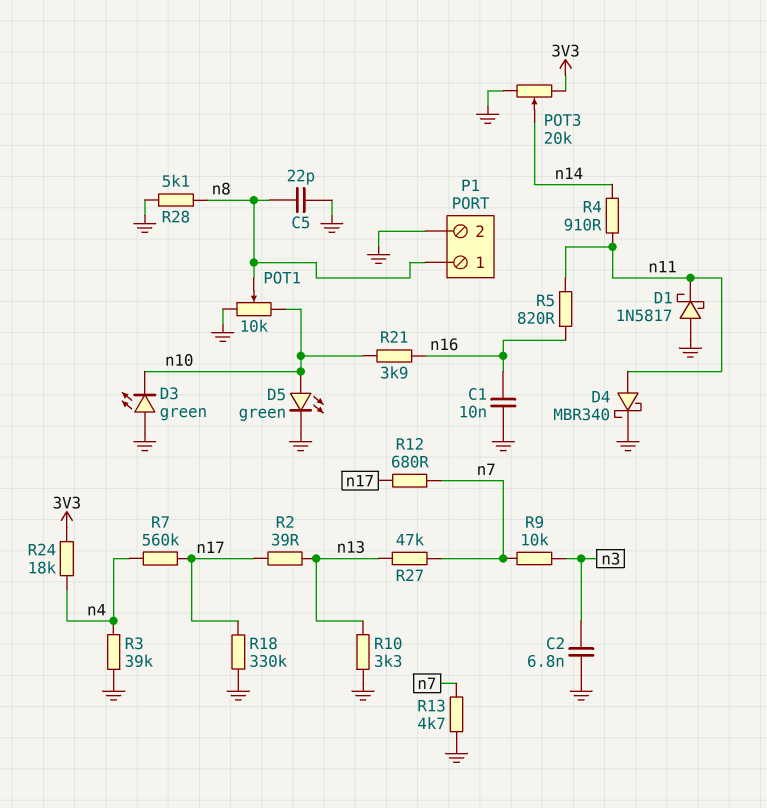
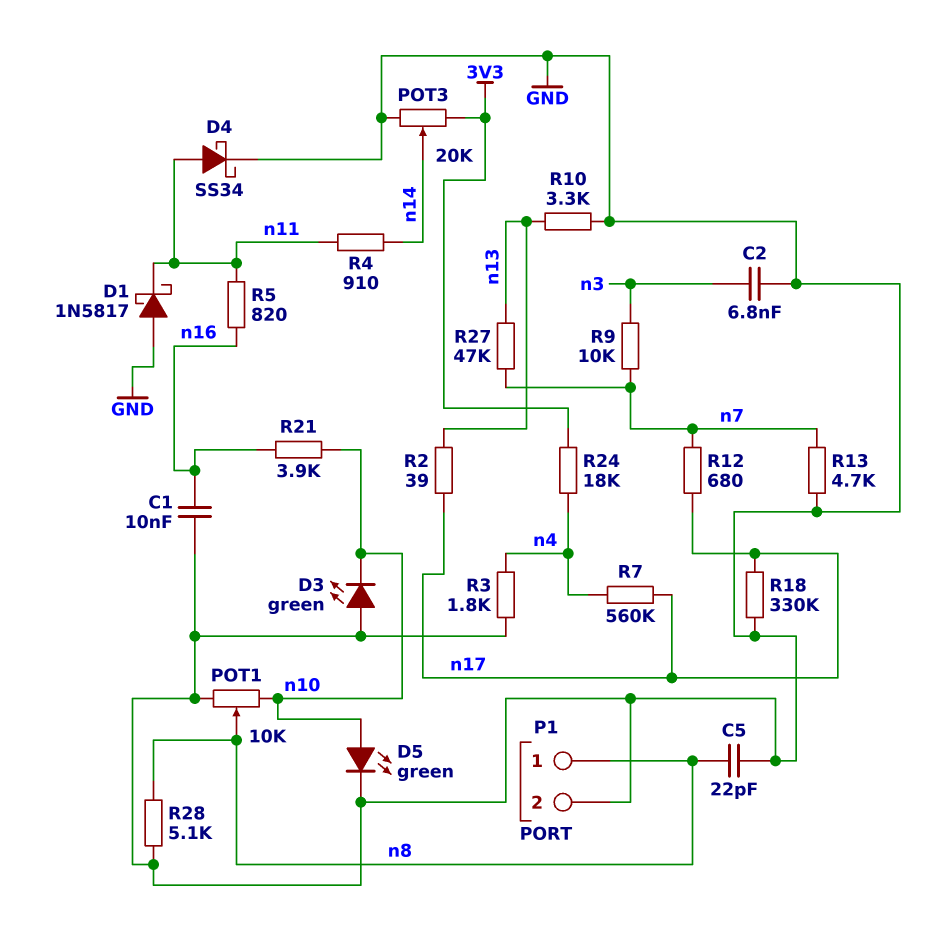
D4: schottky MBR340 (A n11, K GND) -> schottky SS34 (A n11, K GND)
R3: 39k (GND, n4) -> 1.8k (GND, n4)

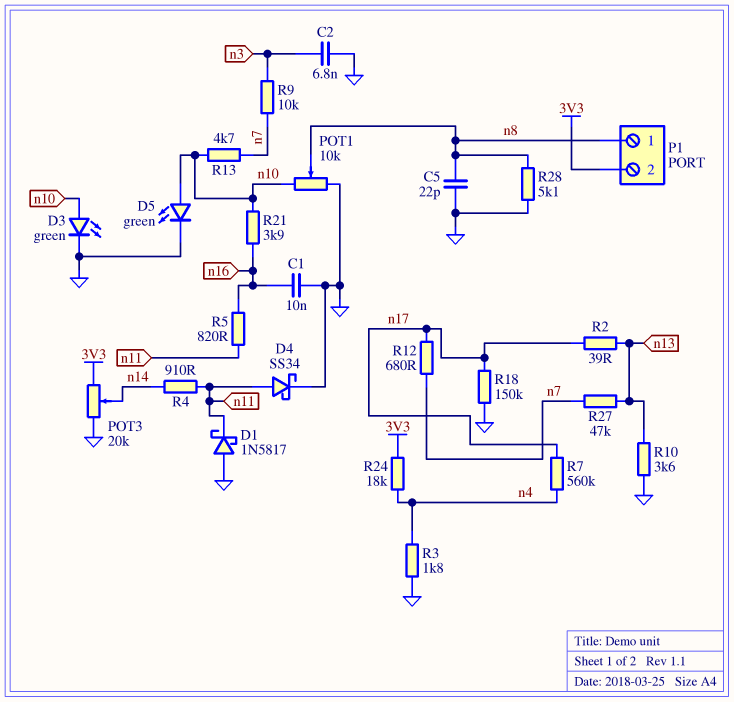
D3: LED green (A GND, K n10) -> LED green (A n10, K GND)
P1 pin 2: GND -> 3V3
R10: 3.3k (GND, n13) -> 3.6k (GND, n13)
R13: 4.7k (GND, n7) -> 4.7k (n7, n10)
R18: 330k (GND, n17) -> 150k (GND, n17)

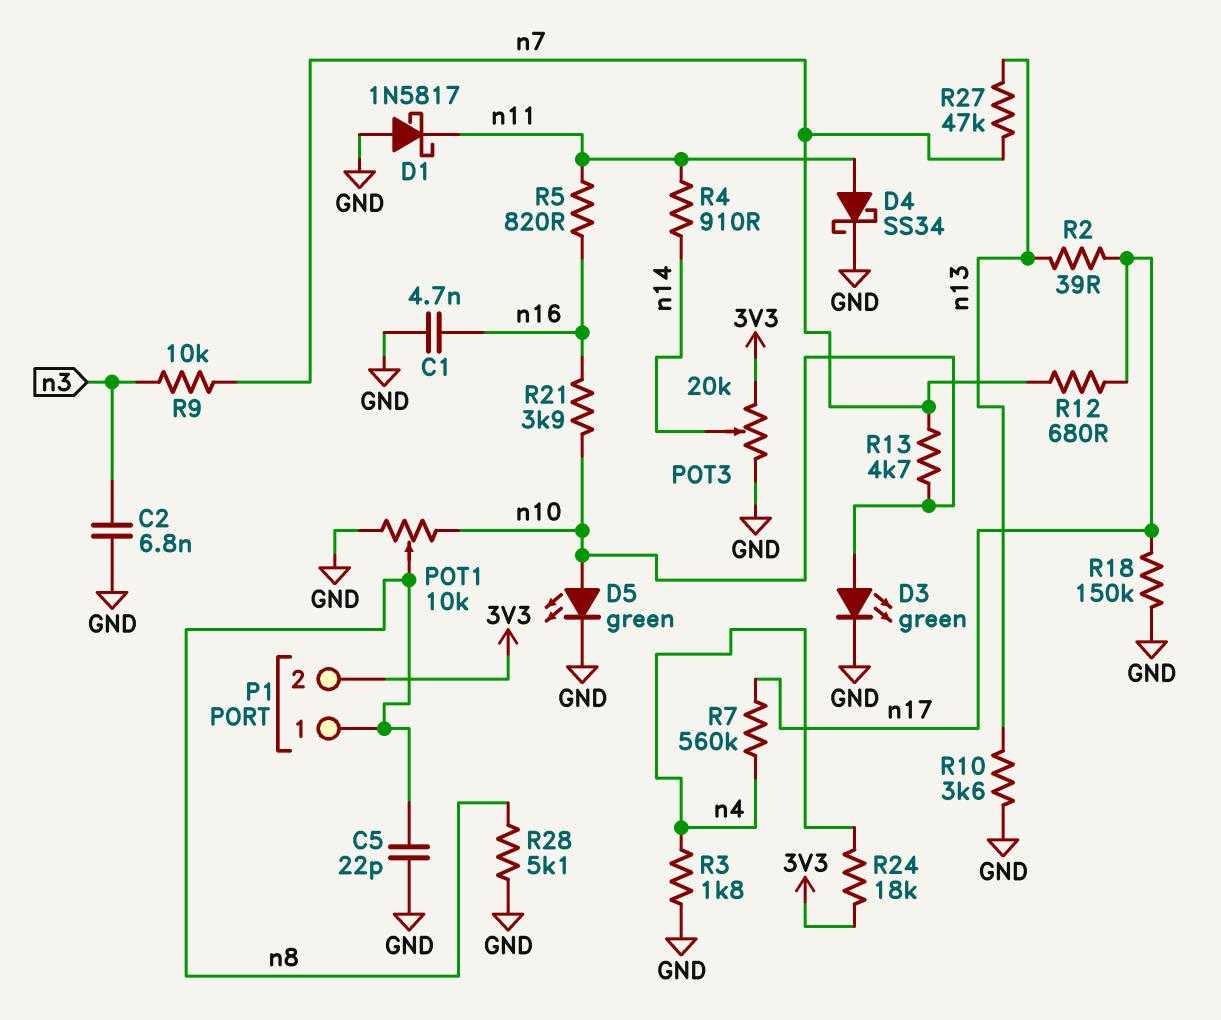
C1: 10nF (GND, n16) -> 4.7nF (GND, n16)

